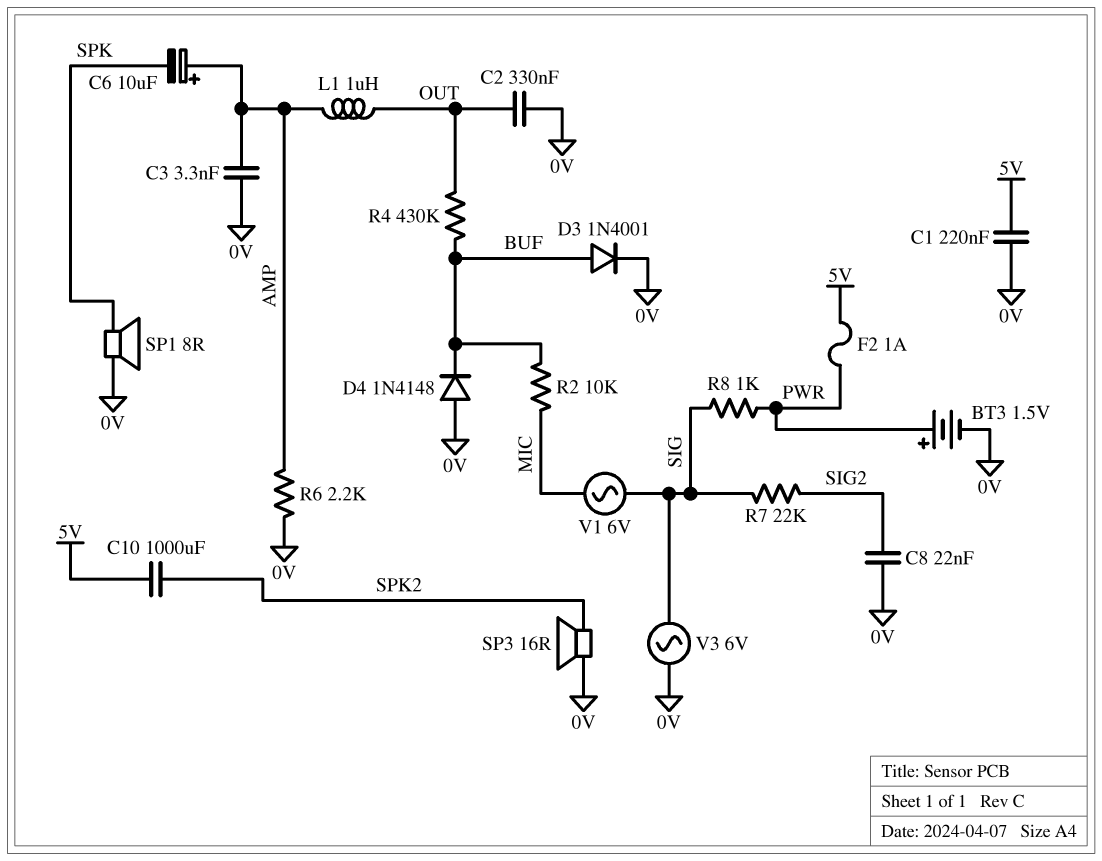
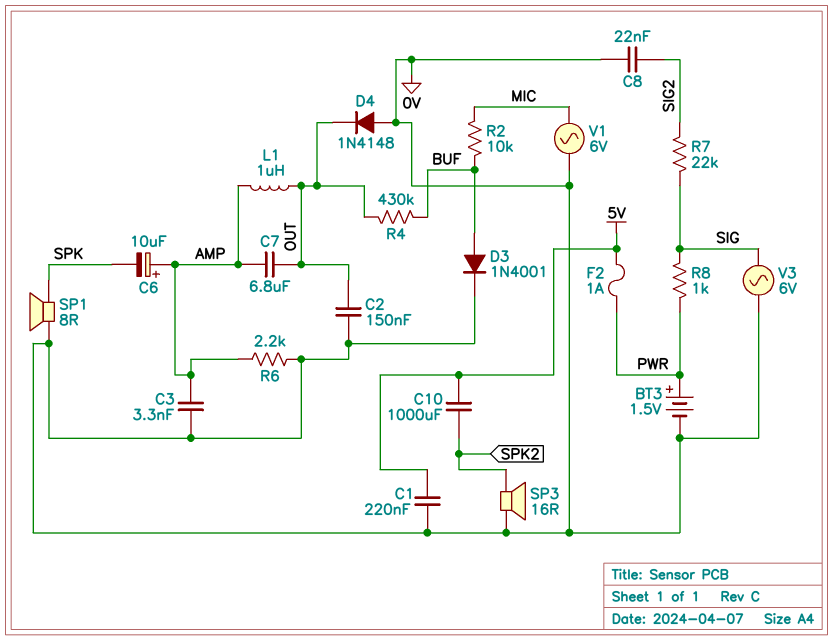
C2: 330nF (0V, OUT) -> 150nF (0V, OUT)
C7: none -> 6.8uF (AMP, OUT)
D4: diode 1N4148 (A 0V, K BUF) -> diode 1N4148 (A 0V, K OUT)
V1: AC 6V (MIC, SIG) -> AC 6V (0V, MIC)

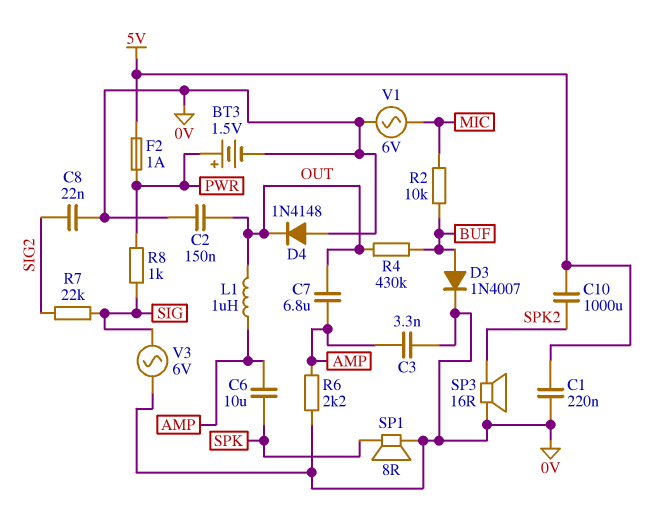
C6: 10uF (plus AMP, minus SPK) -> 10uF (AMP, SPK)
D3: diode 1N4001 (A BUF, K 0V) -> diode 1N4007 (A BUF, K 0V)

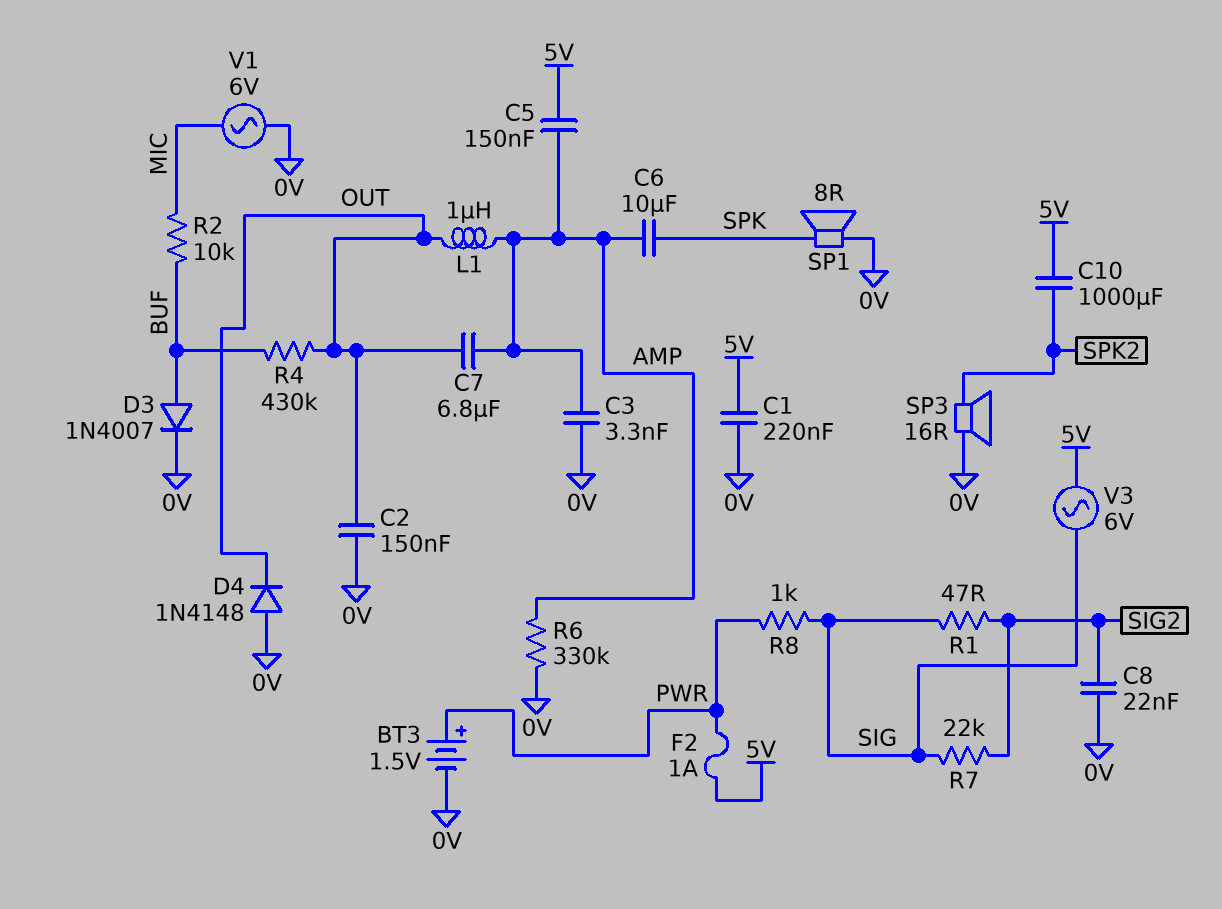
C5: none -> 150nF (5V, AMP)
R1: none -> 47 (SIG, SIG2)
R6: 2.2k (0V, AMP) -> 330k (0V, AMP)
V3: AC 6V (0V, SIG) -> AC 6V (5V, SIG)

